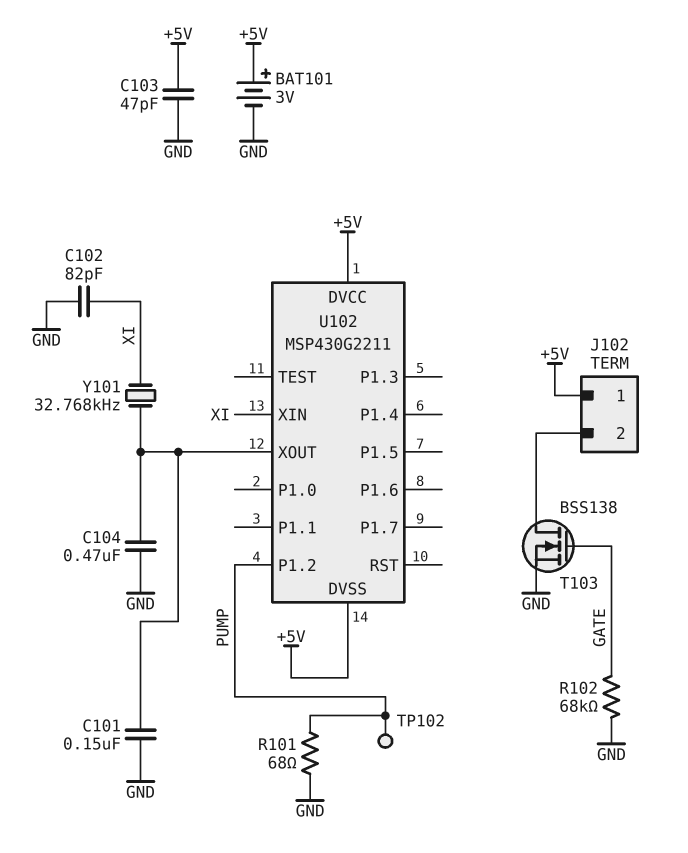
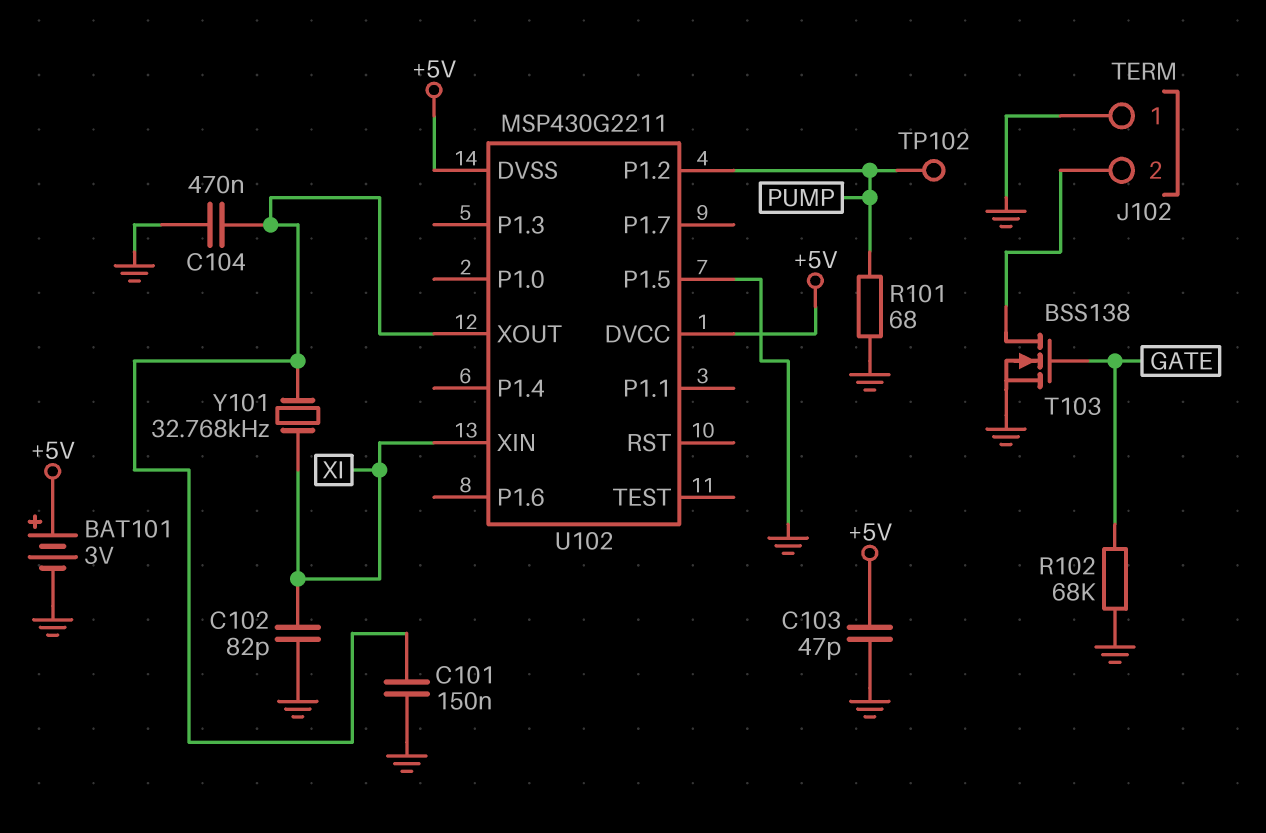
J102 pin 1: +5V -> GND
U102 pin P1.5: none -> GND

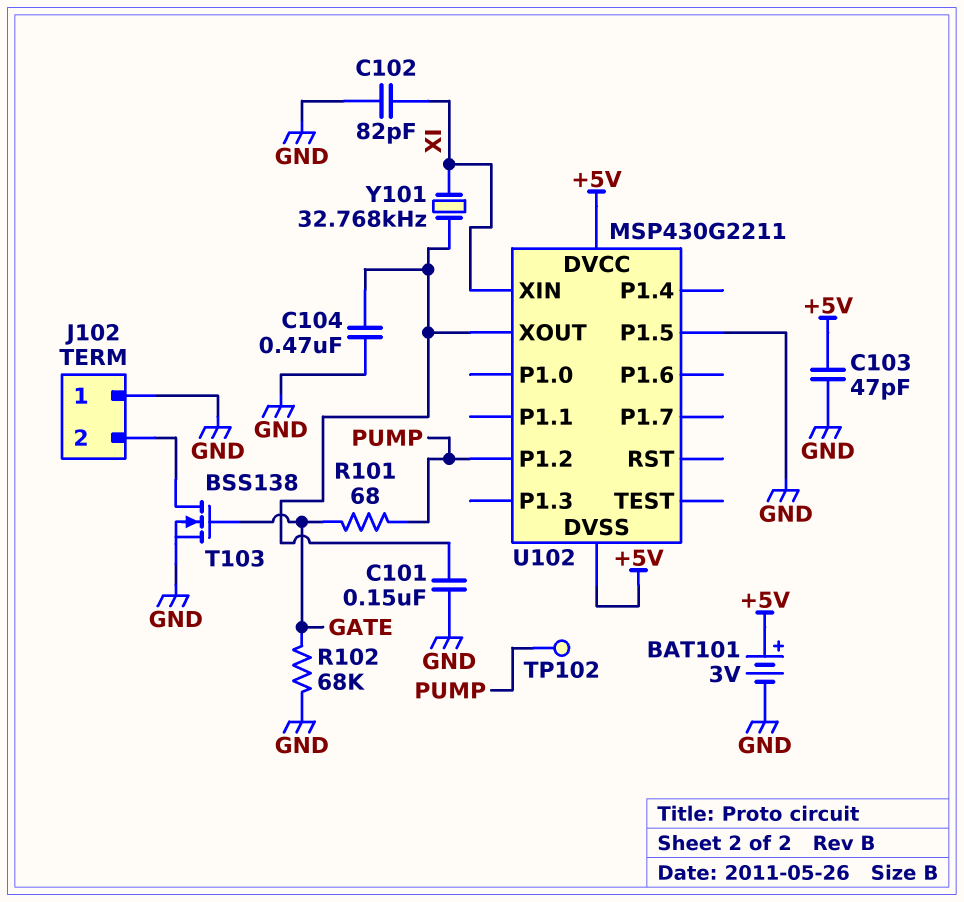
R101: 68 (GND, PUMP) -> 68 (GATE, PUMP)

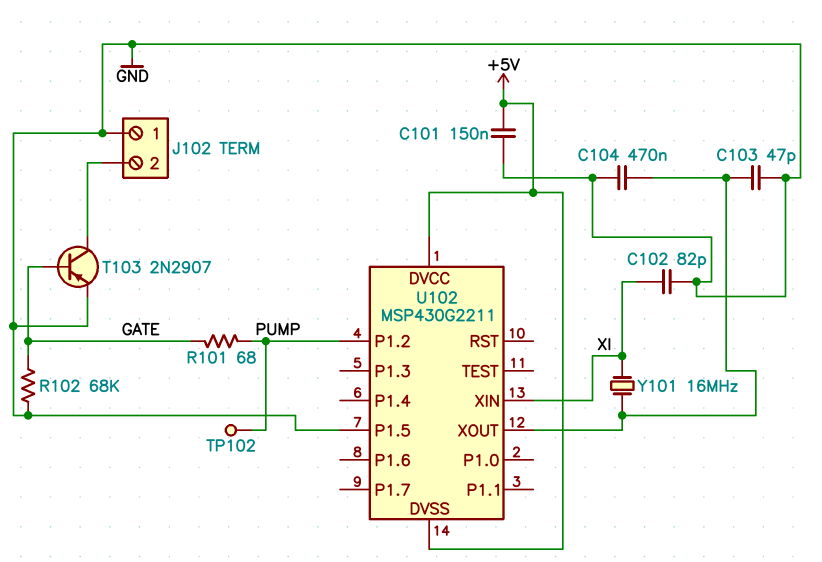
BAT101: 3V (plus +5V, minus GND) -> none
C101: 150nF (GND, U102/XOUT) -> 150nF (+5V, GND)
C103: 47pF (+5V, GND) -> 47pF (GND, U102/XOUT)
T103: NMOS BSS138 (G GATE, D J102/2, S GND) -> PNP 2N2907 (B GATE, C J102/2, E GND)
Y101: 32.768kHz (U102/XOUT, XI) -> 16MHz (U102/XOUT, XI)

